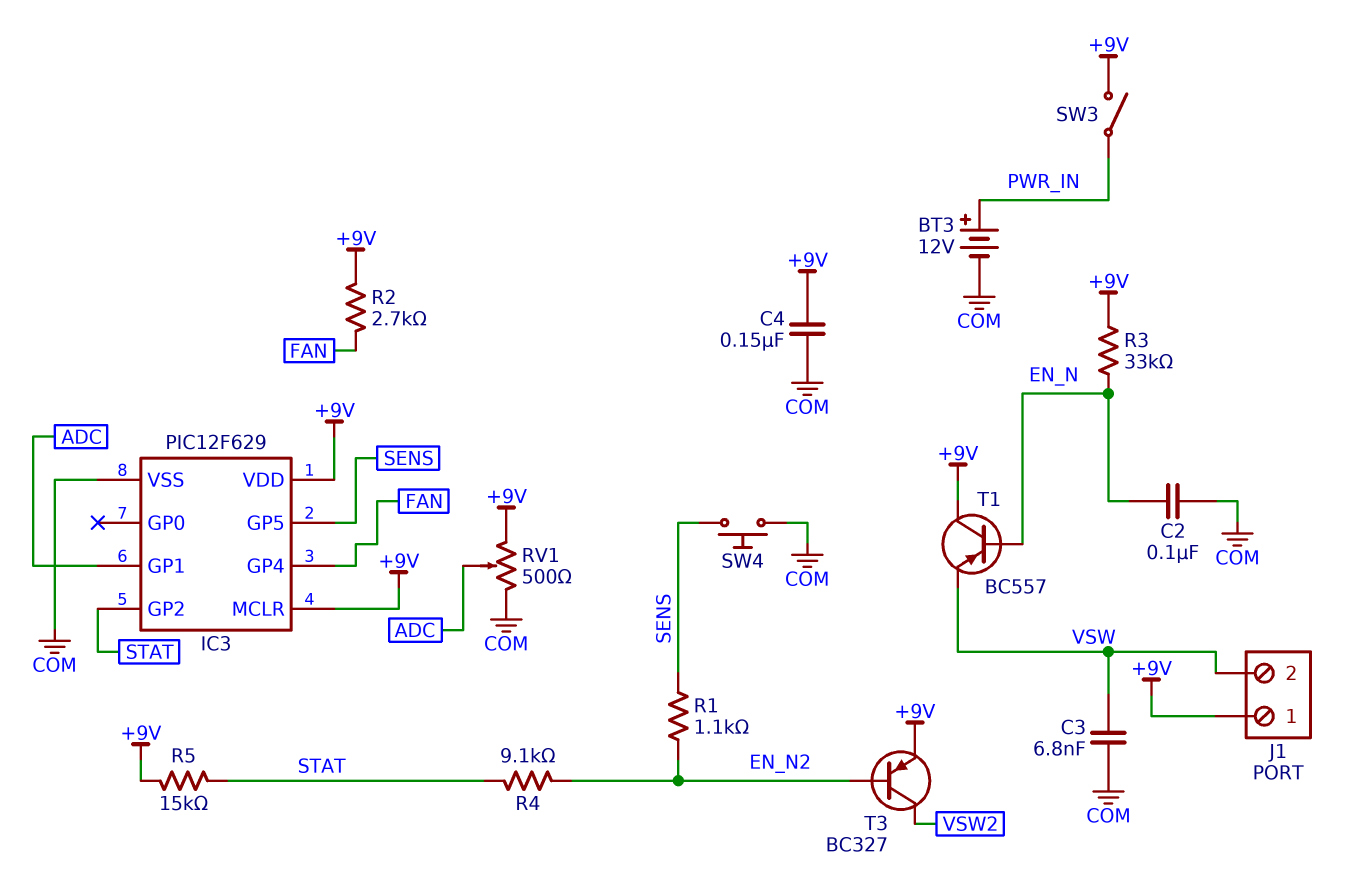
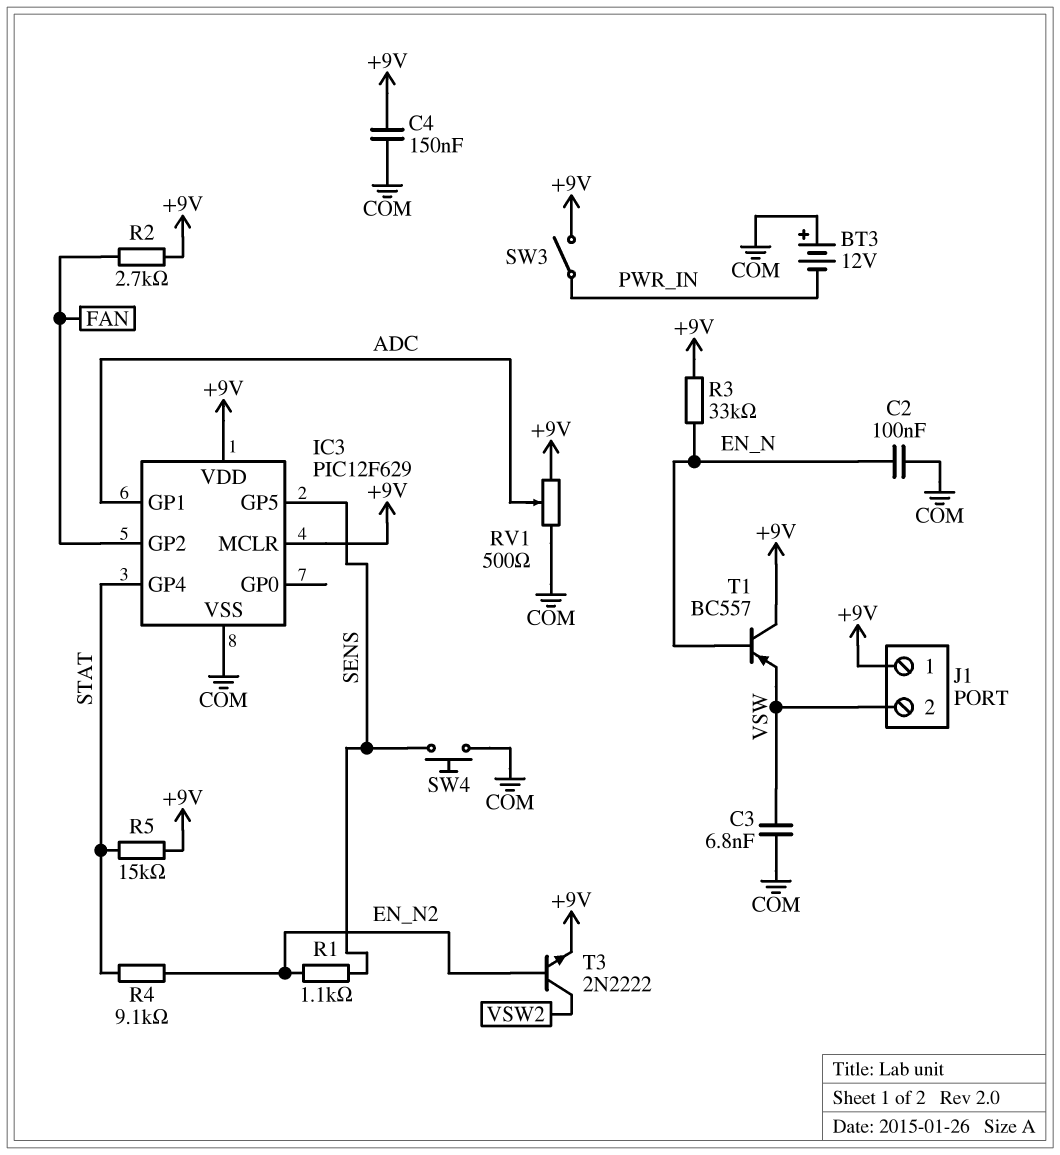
BT3: 12V (plus PWR_IN, minus COM) -> 12V (plus COM, minus PWR_IN)
IC3 pin GP2: STAT -> FAN
IC3 pin GP4: FAN -> STAT
T3: PNP BC327 (B EN_N2, C VSW2, E +9V) -> NPN 2N2222 (B EN_N2, C VSW2, E +9V)

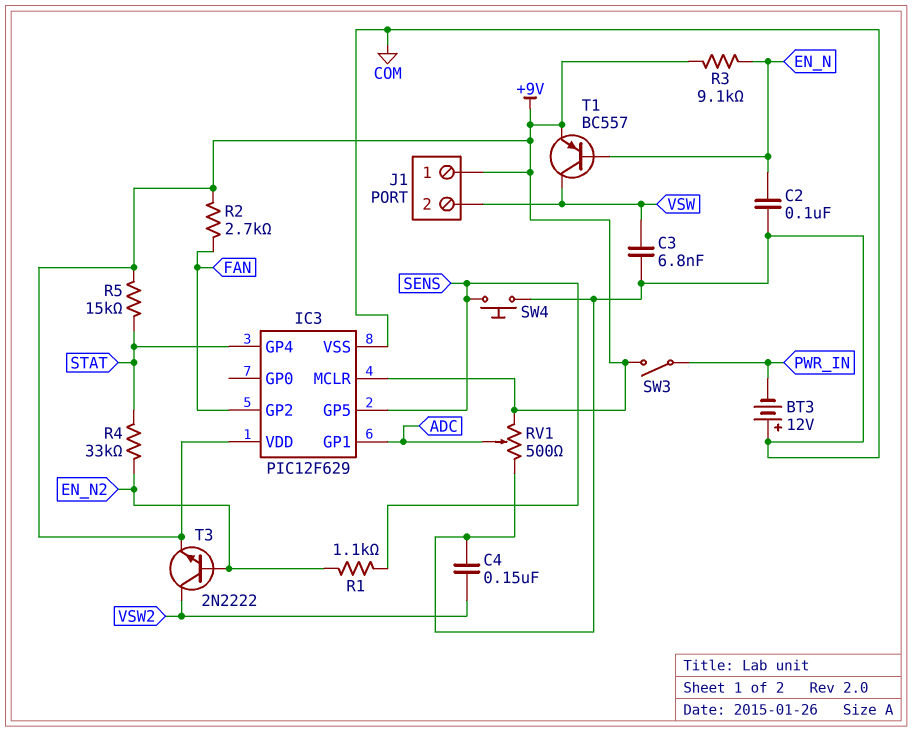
C4: 150nF (+9V, COM) -> 150nF (COM, VSW2)
R3: 33k (+9V, EN_N) -> 9.1k (+9V, EN_N)
R4: 9.1k (EN_N2, STAT) -> 33k (EN_N2, STAT)
T1: PNP BC557 (B EN_N, C +9V, E VSW) -> PNP BC557 (B EN_N, C VSW, E +9V)

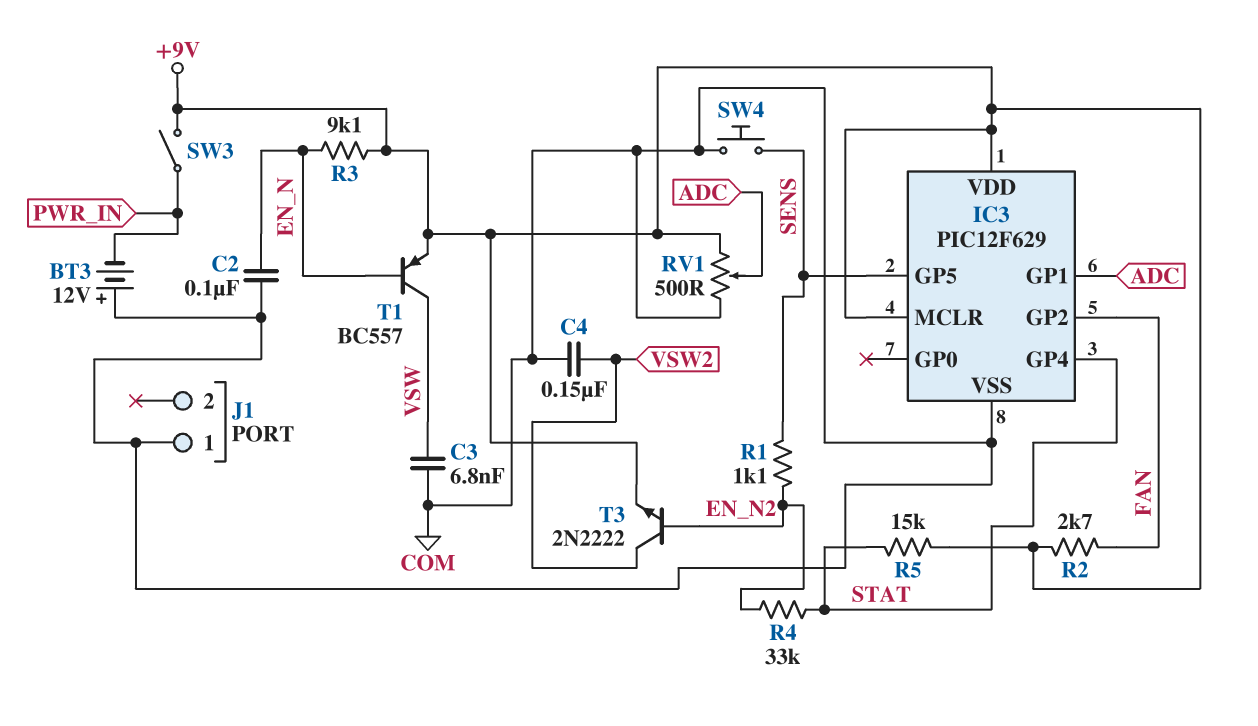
J1 pin 1: +9V -> COM
J1 pin 2: VSW -> none

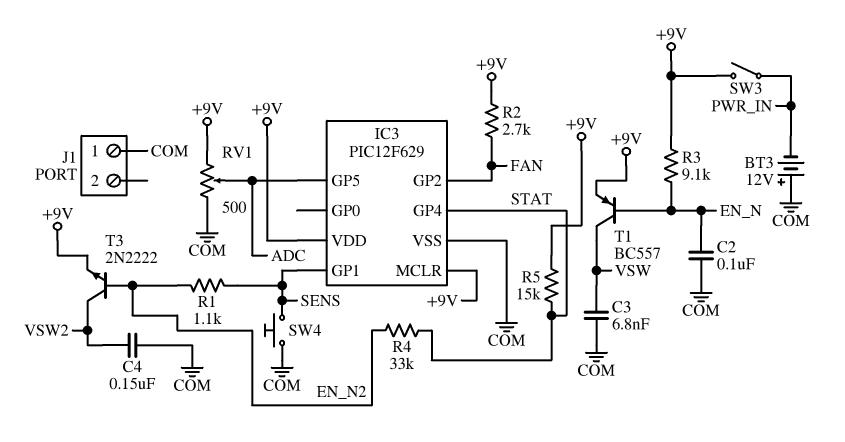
IC3 pin GP1: ADC -> SENS
IC3 pin GP5: SENS -> ADC

